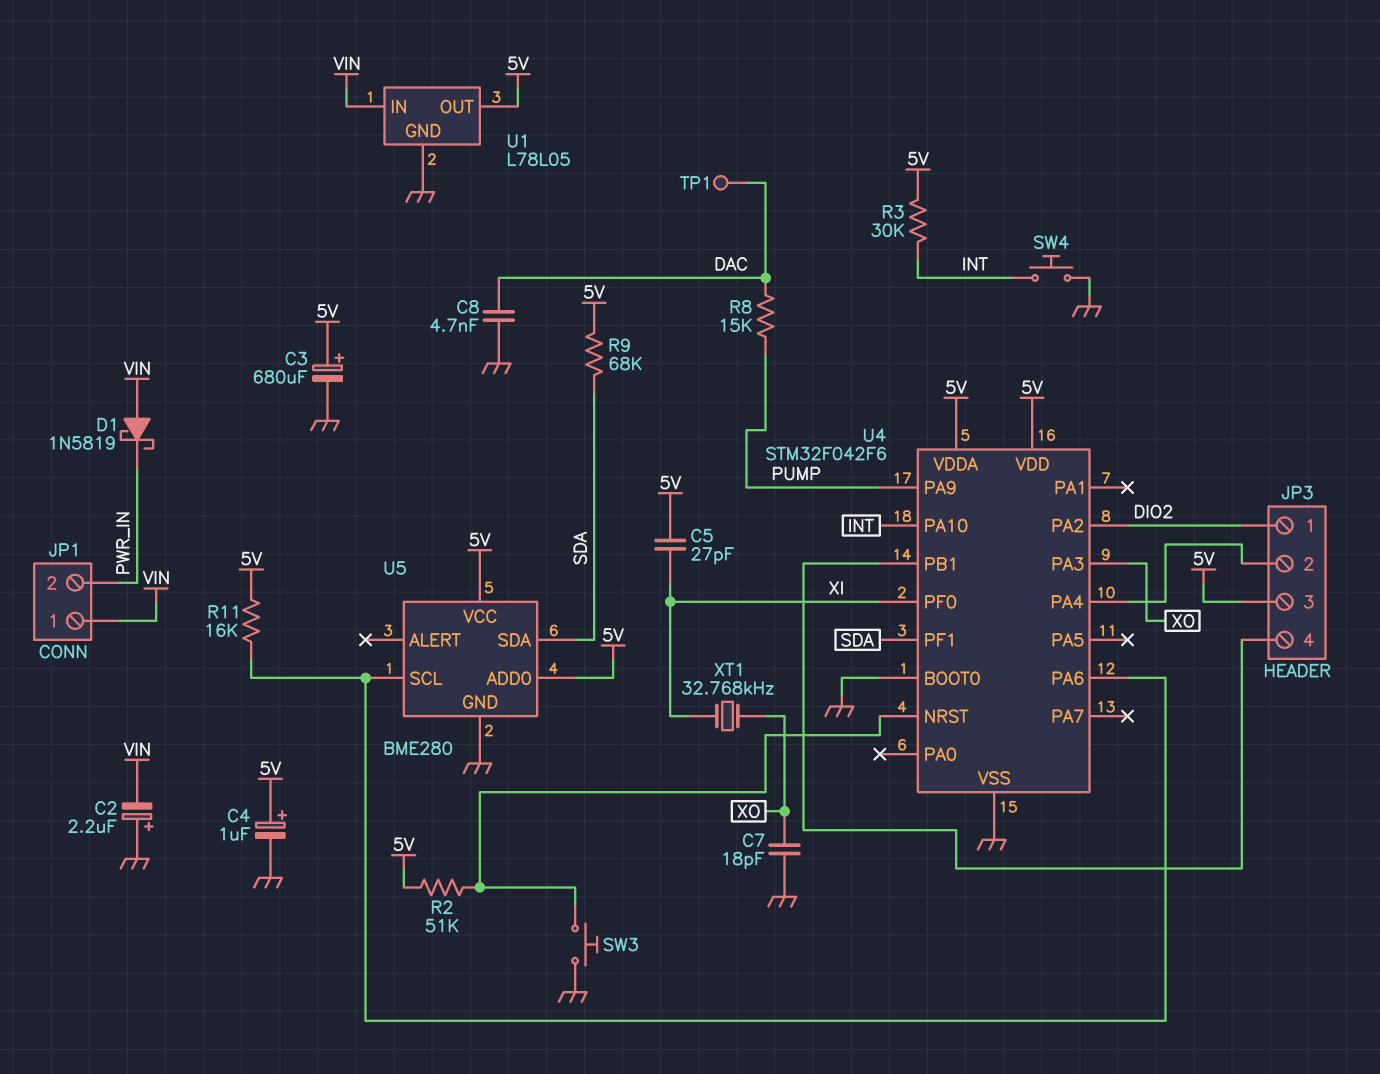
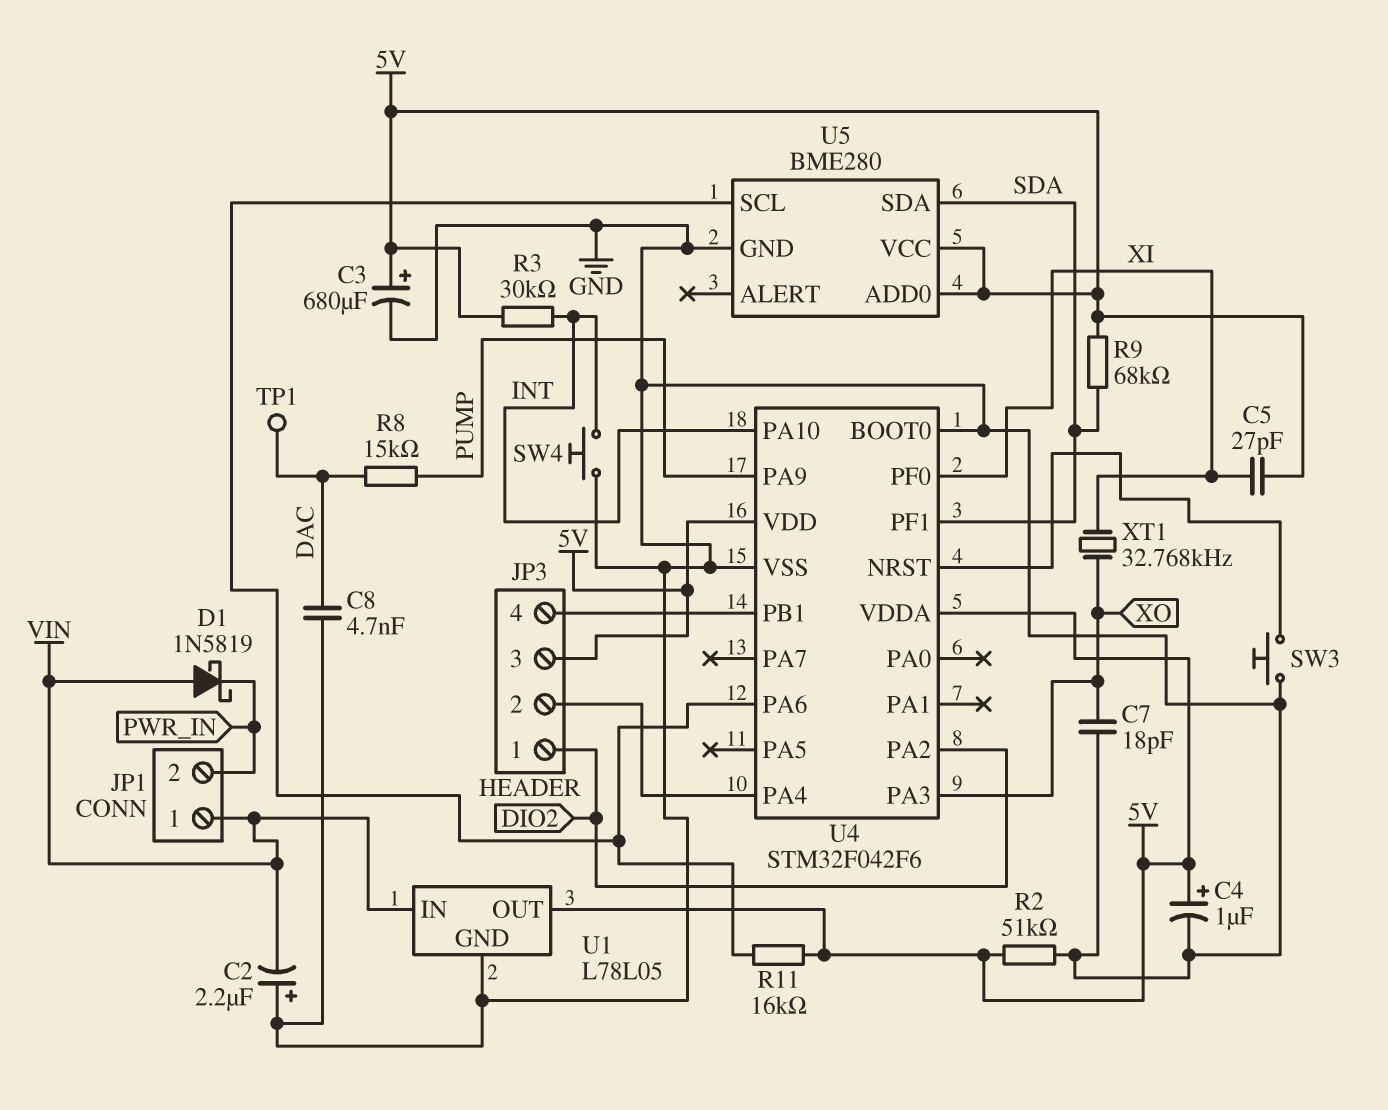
R2: 51k (5V, U4/NRST) -> 51k (5V, GND)

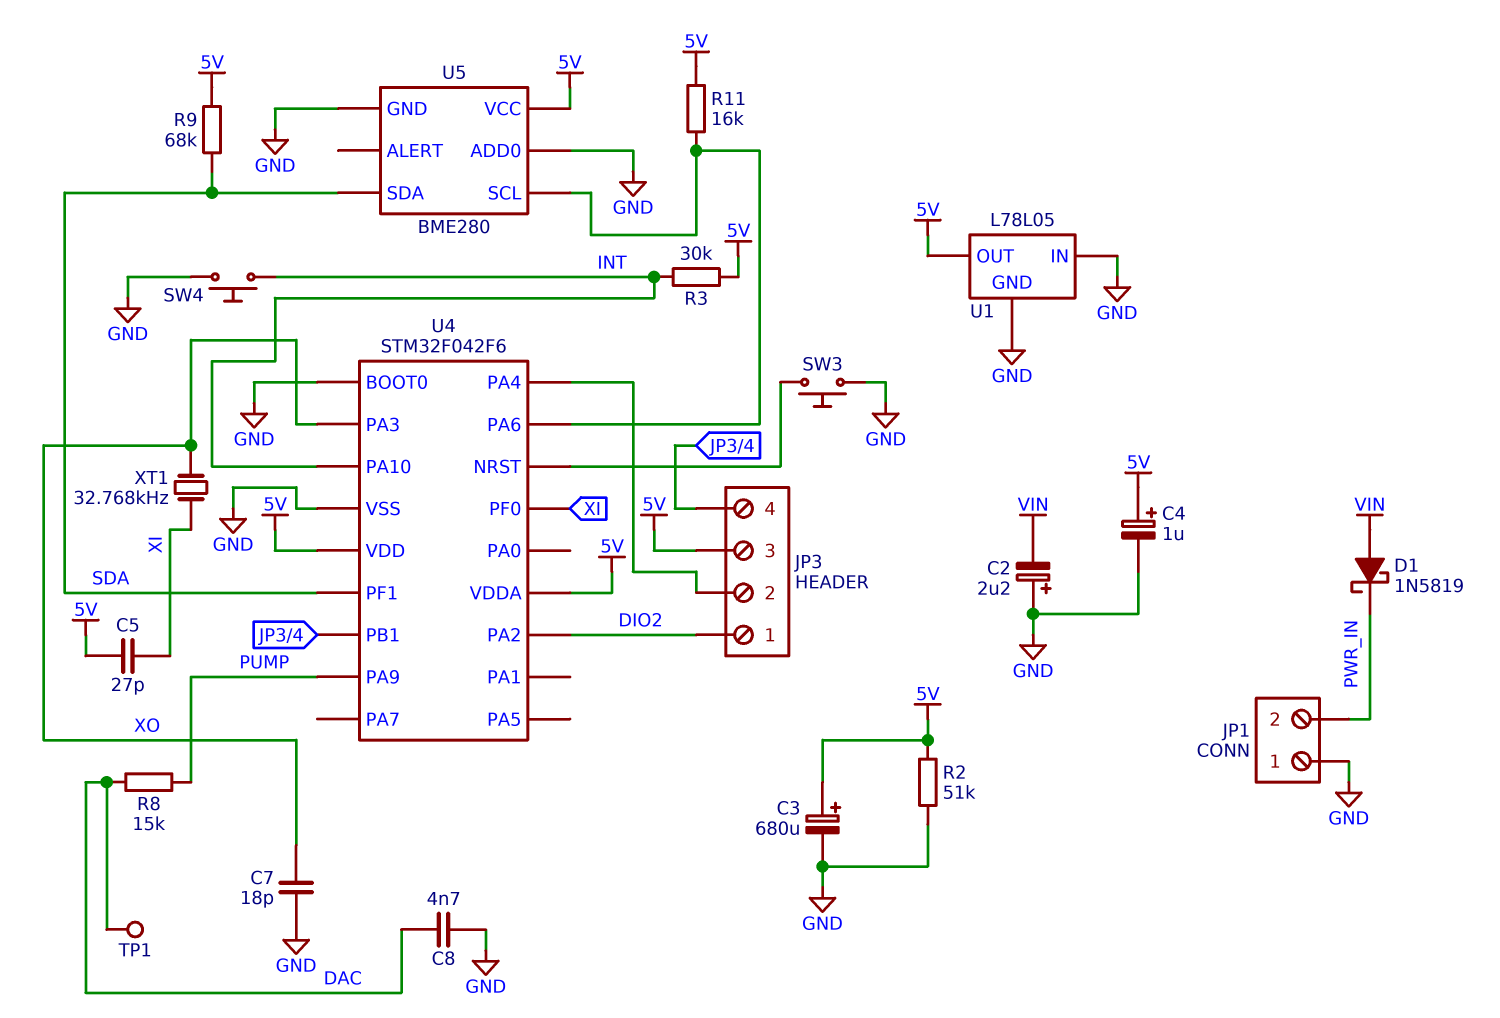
JP1 pin 1: VIN -> GND
U1 pin IN: VIN -> GND
U5 pin ADD0: 5V -> GND

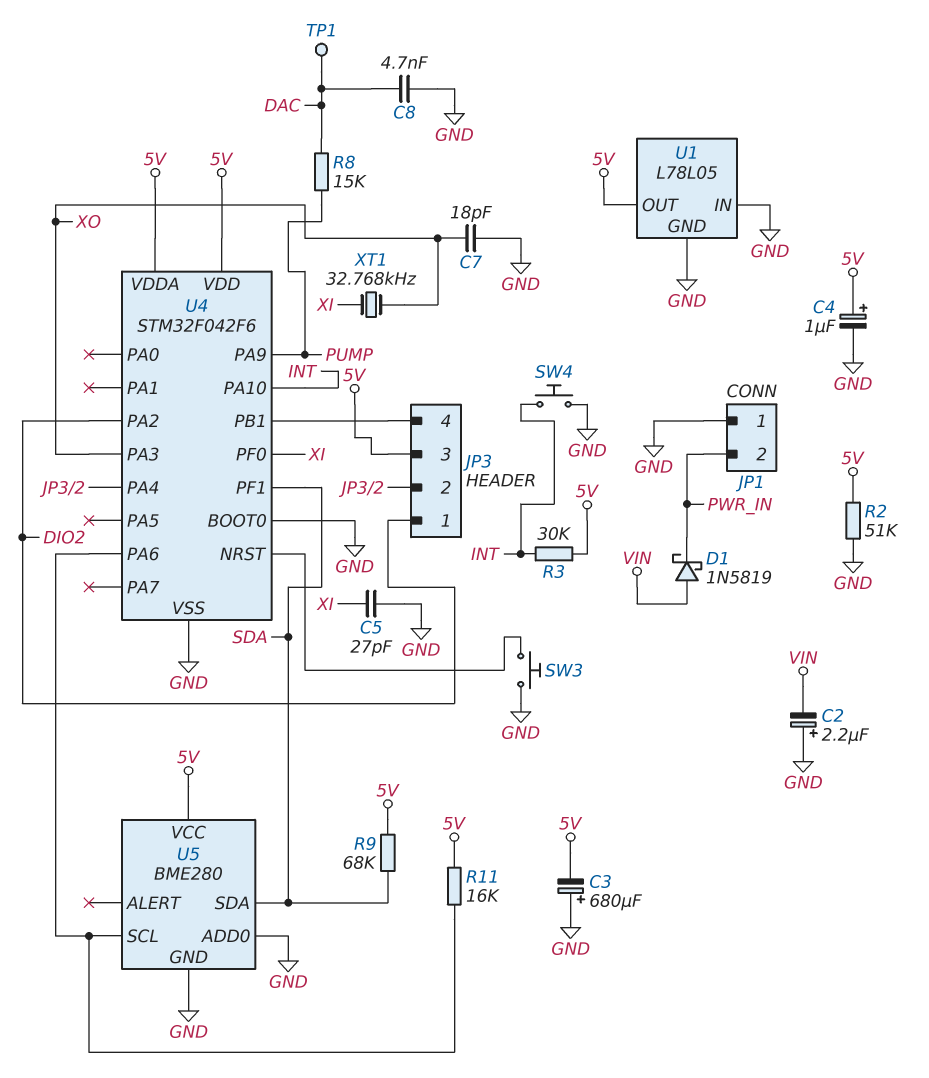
C3: 680uF (plus 5V, minus GND) -> 680uF (plus GND, minus 5V)
C5: 27pF (5V, XI) -> 27pF (GND, XI)

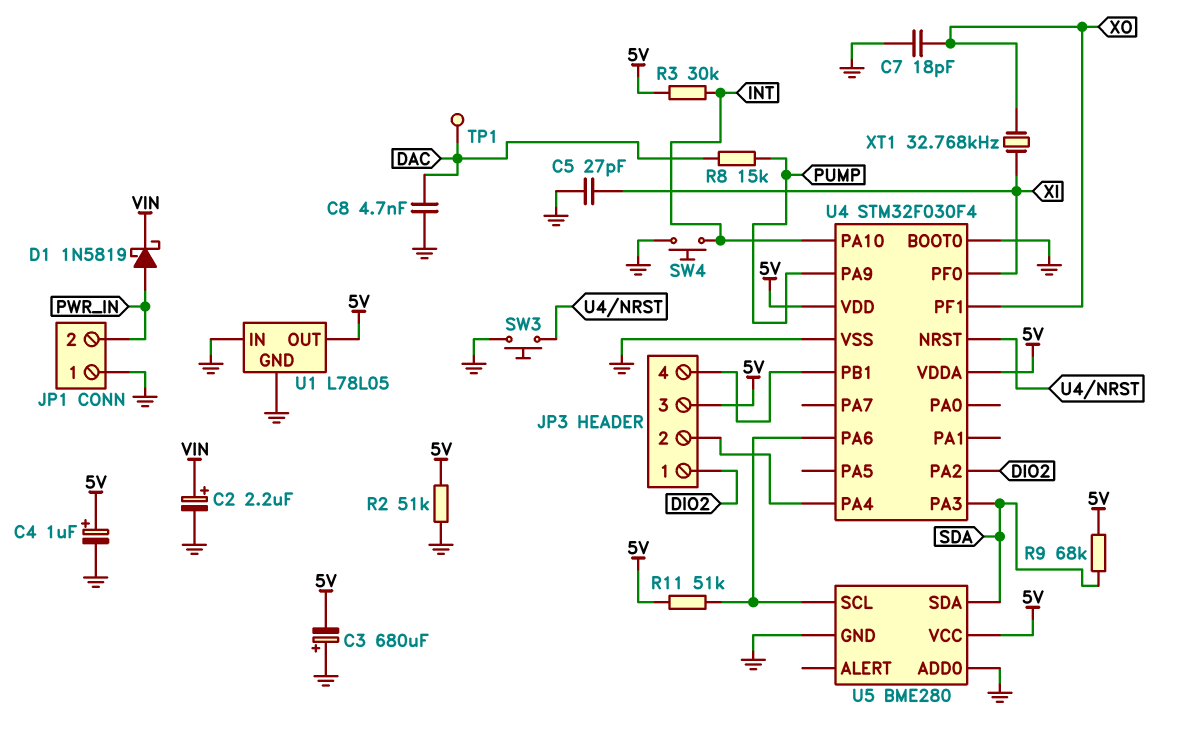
C2: 2.2uF (plus GND, minus VIN) -> 2.2uF (plus VIN, minus GND)
D1: schottky 1N5819 (A VIN, K PWR_IN) -> schottky 1N5819 (A PWR_IN, K VIN)
R11: 16k (5V, U4/PA6) -> 51k (5V, U4/PA6)
U4: STM32F042F6 -> STM32F030F4
U4 pin PA3: XO -> SDA
U4 pin PF1: SDA -> XO

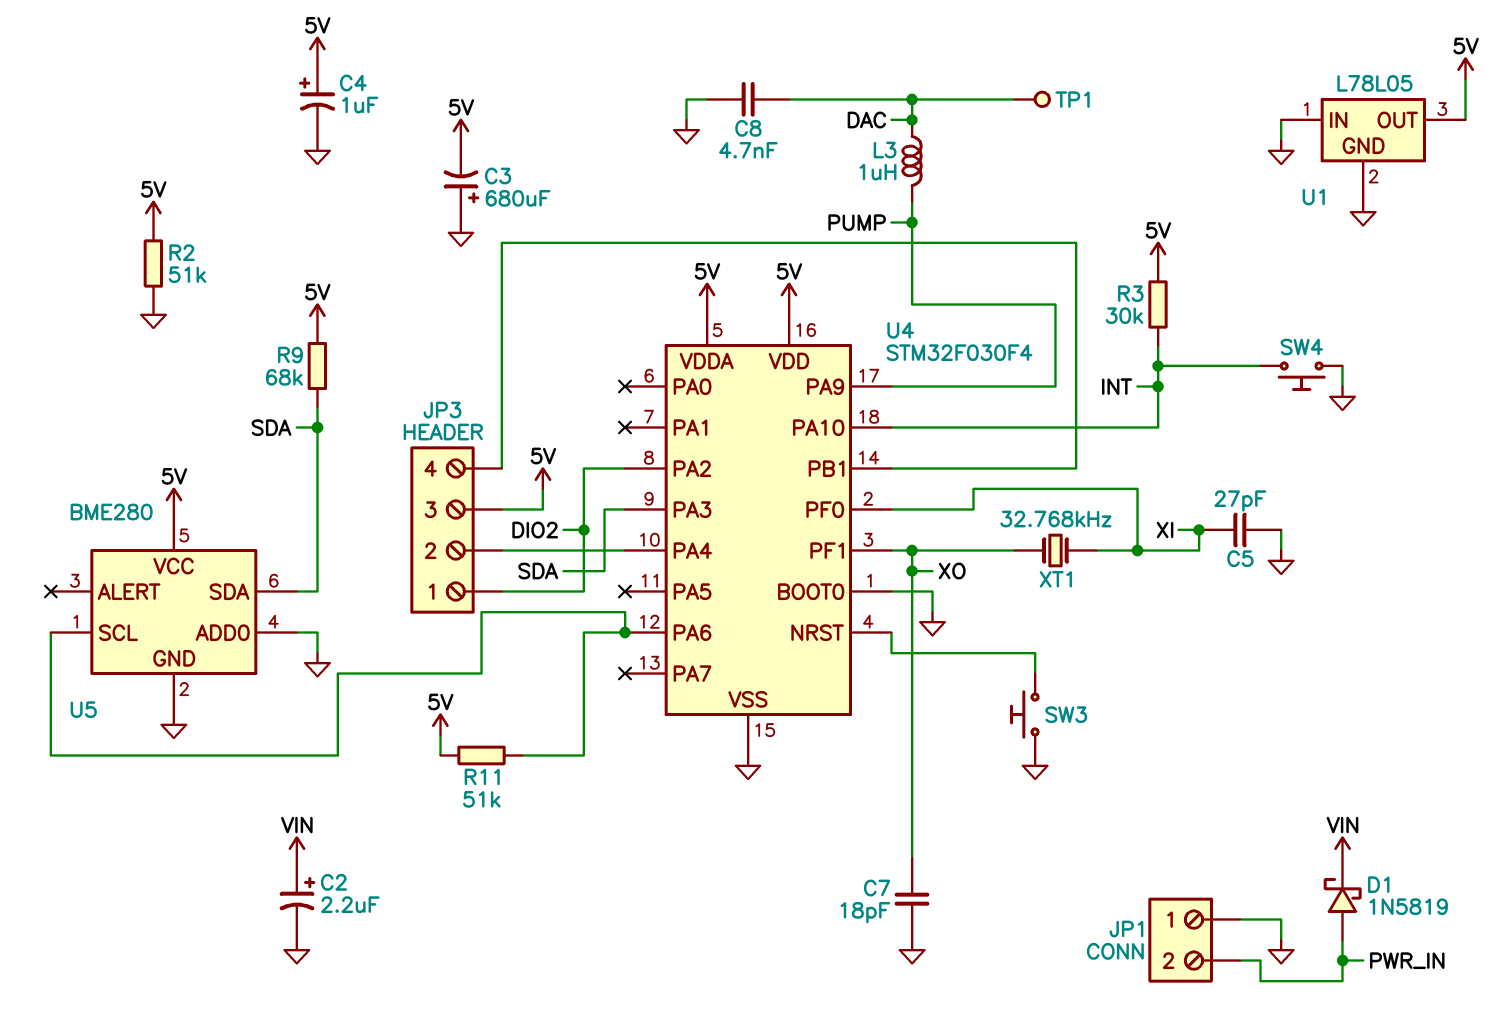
L3: none -> 1uH (DAC, PUMP)
R8: 15k (DAC, PUMP) -> none

